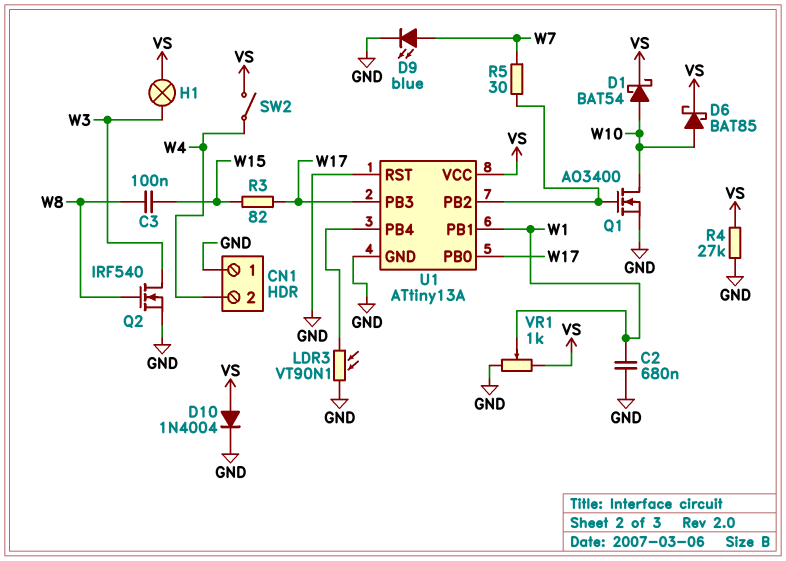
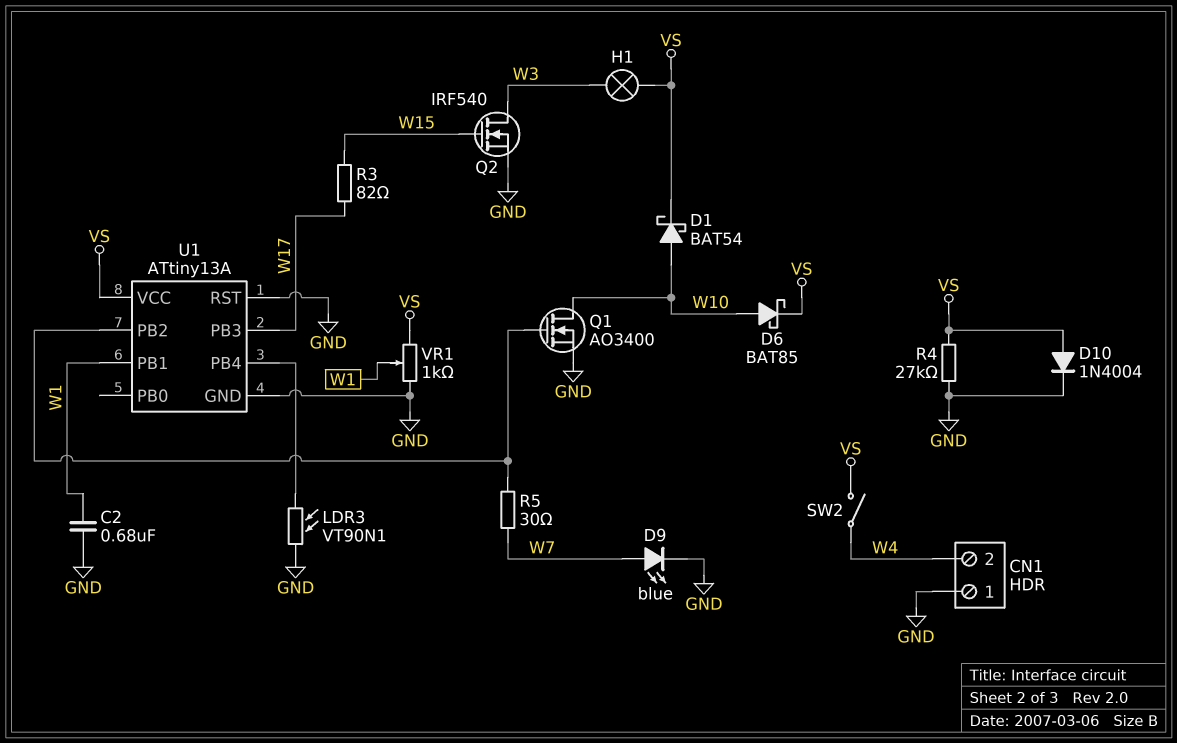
C3: 100nF (W8, W15) -> none
Q2: NMOS IRF540 (G W8, D W3, S GND) -> NMOS IRF540 (G W15, D W3, S GND)
U1 pin PB0: W17 -> none

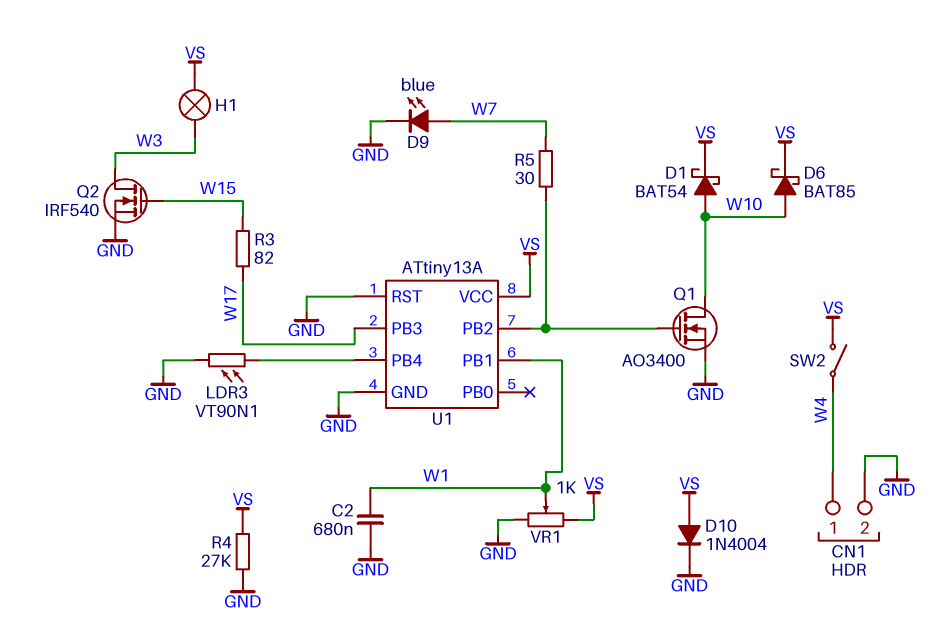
CN1 pin 1: GND -> W4
CN1 pin 2: W4 -> GND

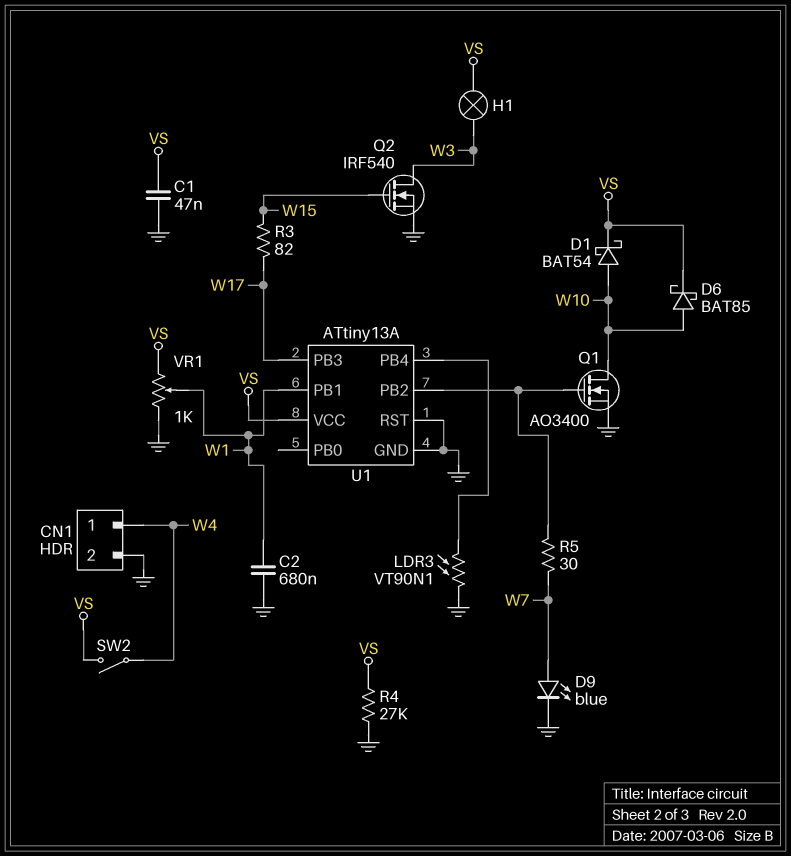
C1: none -> 47nF (GND, VS)
D10: diode 1N4004 (A VS, K GND) -> none

